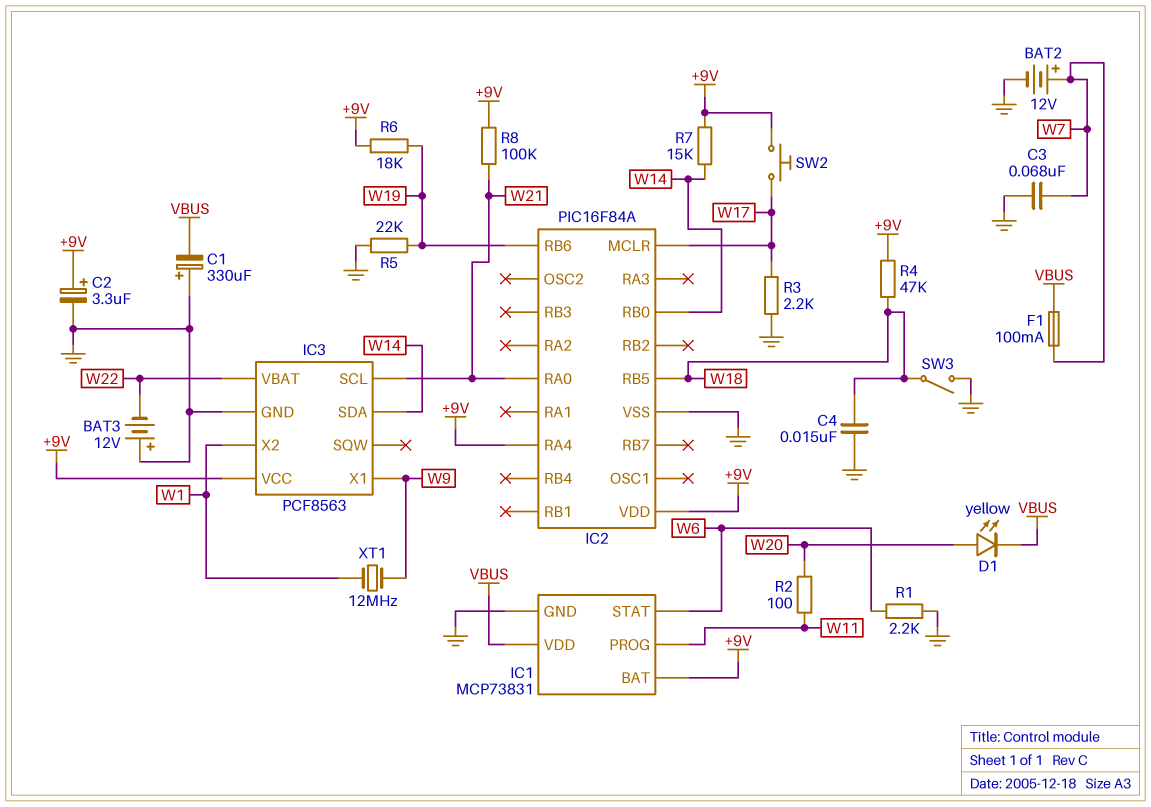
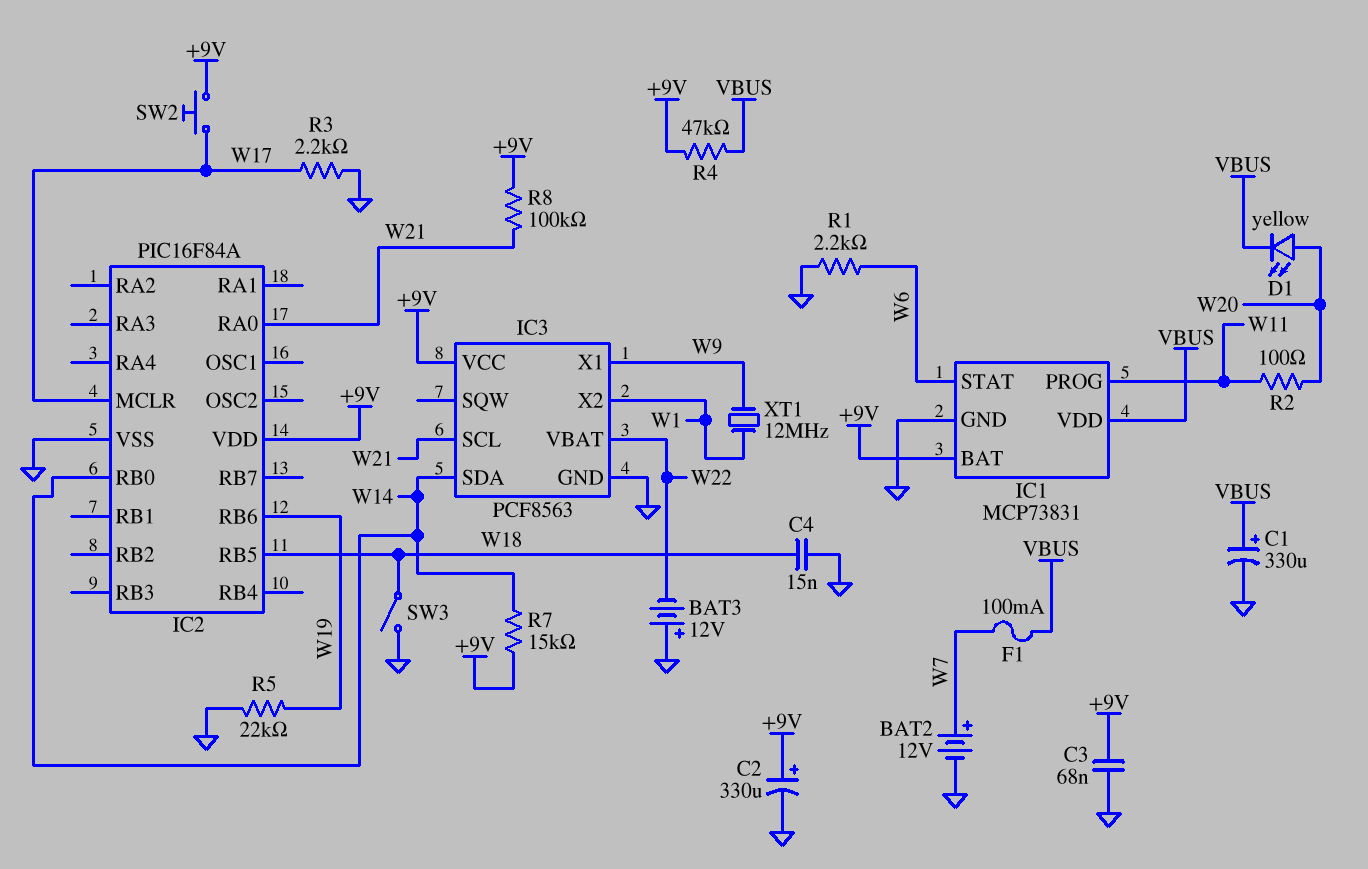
C1: 330uF (plus GND, minus VBUS) -> 330uF (plus VBUS, minus GND)
C2: 3.3uF (plus +9V, minus GND) -> 330uF (plus +9V, minus GND)
C3: 68nF (GND, W7) -> 68nF (+9V, GND)
IC2 pin RA4: +9V -> none
R4: 47k (+9V, W18) -> 47k (+9V, VBUS)
R6: 18k (+9V, W19) -> none

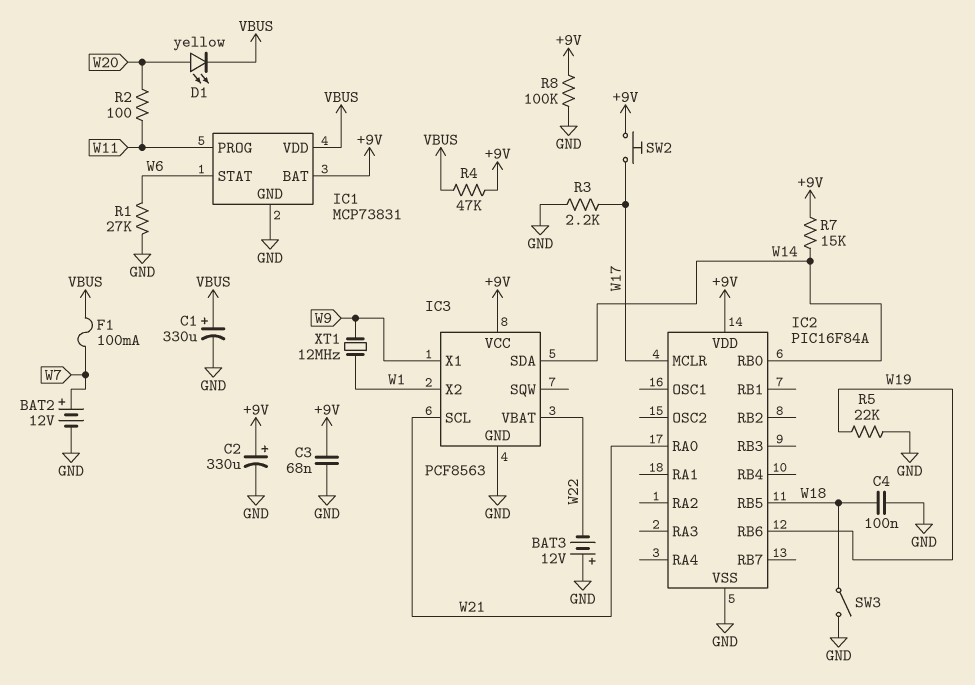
C4: 15nF (GND, W18) -> 100nF (GND, W18)
R1: 2.2k (GND, W6) -> 27k (GND, W6)
R8: 100k (+9V, W21) -> 100k (+9V, GND)

